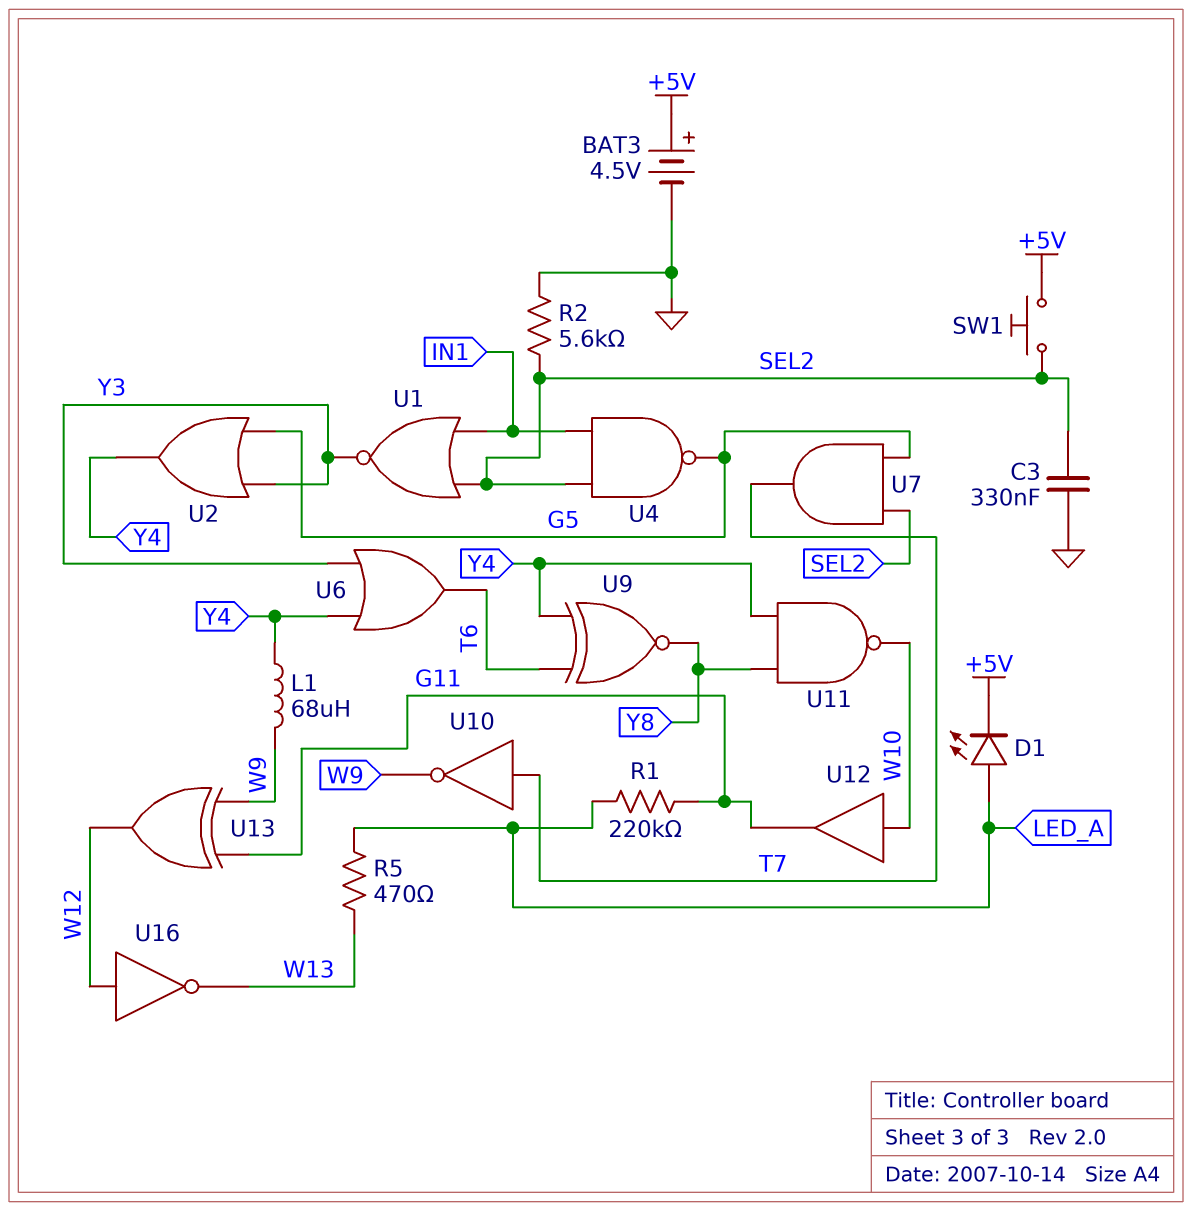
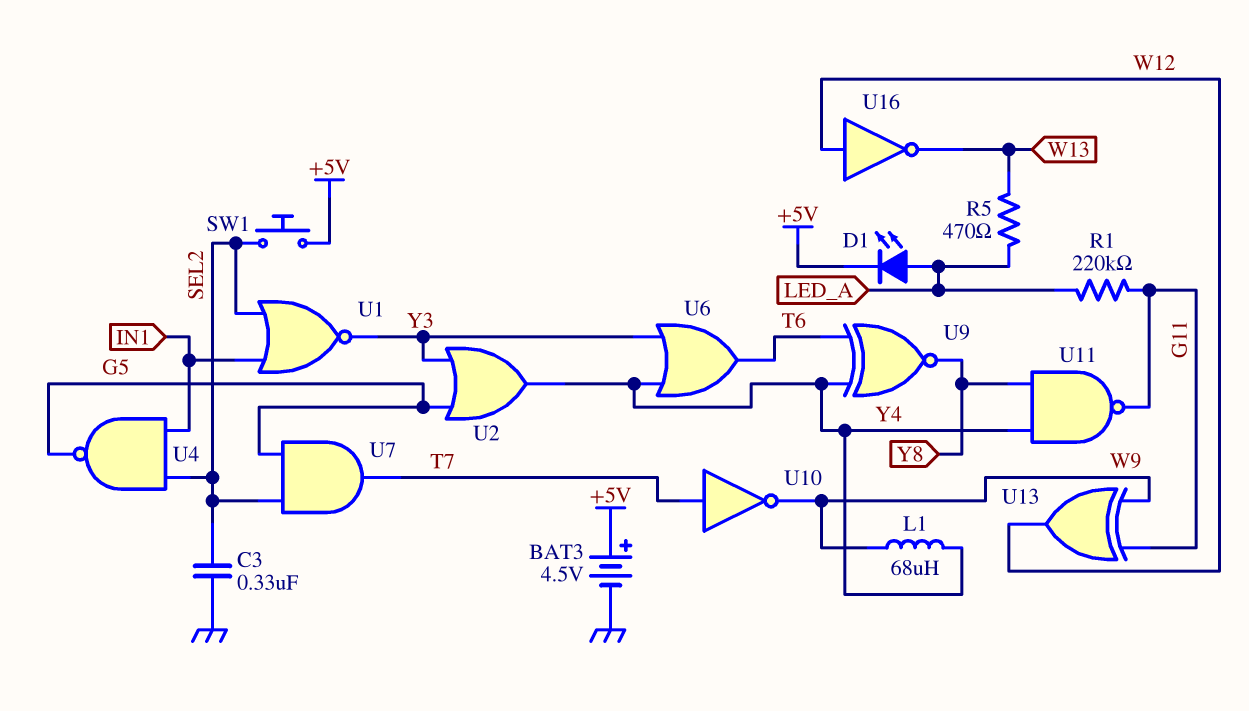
R2: 5.6k (GND, SEL2) -> none
U11: NAND (in Y4, in Y8, out W10) -> NAND (in Y4, in Y8, out G11)
U12: buffer (in W10, out G11) -> none

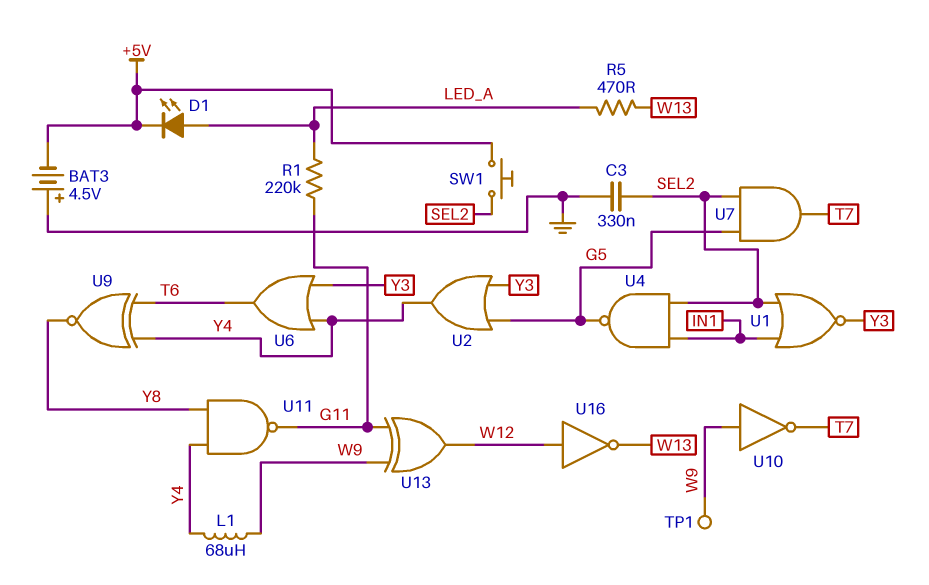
BAT3: 4.5V (plus +5V, minus GND) -> 4.5V (plus GND, minus +5V)
TP1: none -> test point (W9)
U10: NOT (in T7, out W9) -> NOT (in W9, out T7)

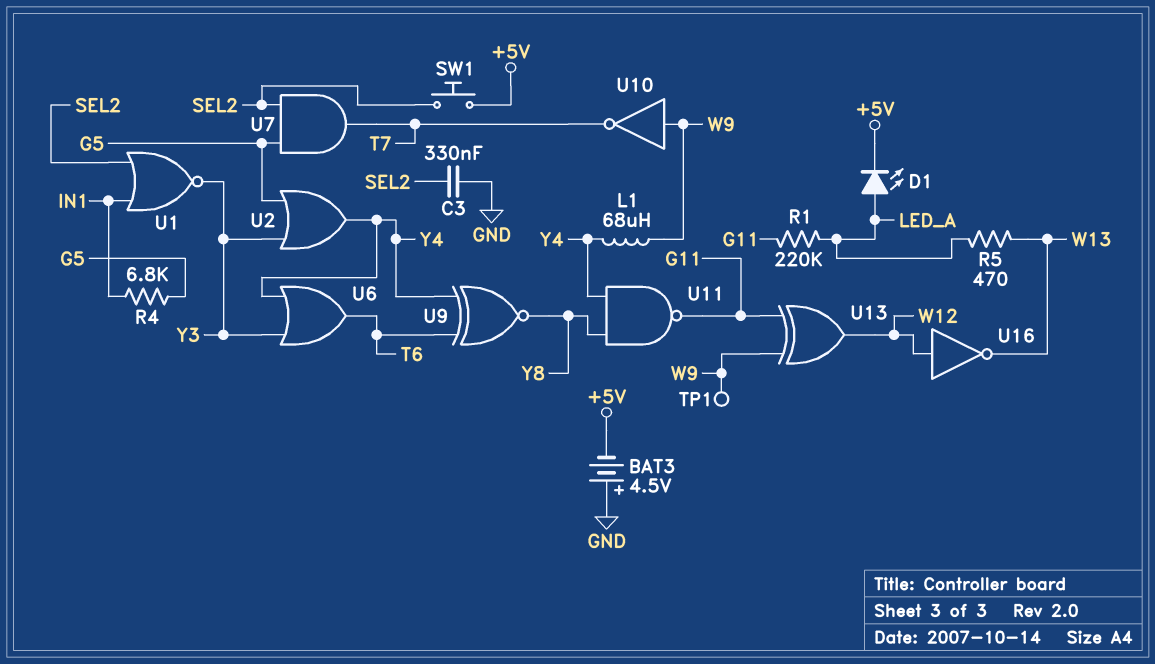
R4: none -> 6.8k (G5, IN1)
U4: NAND (in IN1, in SEL2, out G5) -> none

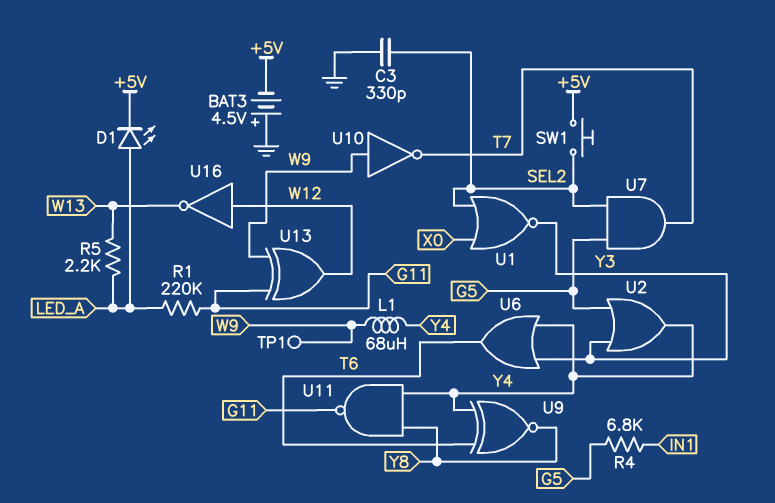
C3: 330nF (GND, SEL2) -> 330pF (GND, SEL2)
R5: 470 (LED_A, W13) -> 2.2k (LED_A, W13)
U1: NOR (in IN1, in SEL2, out Y3) -> NOR (in SEL2, in X0, out Y3)

